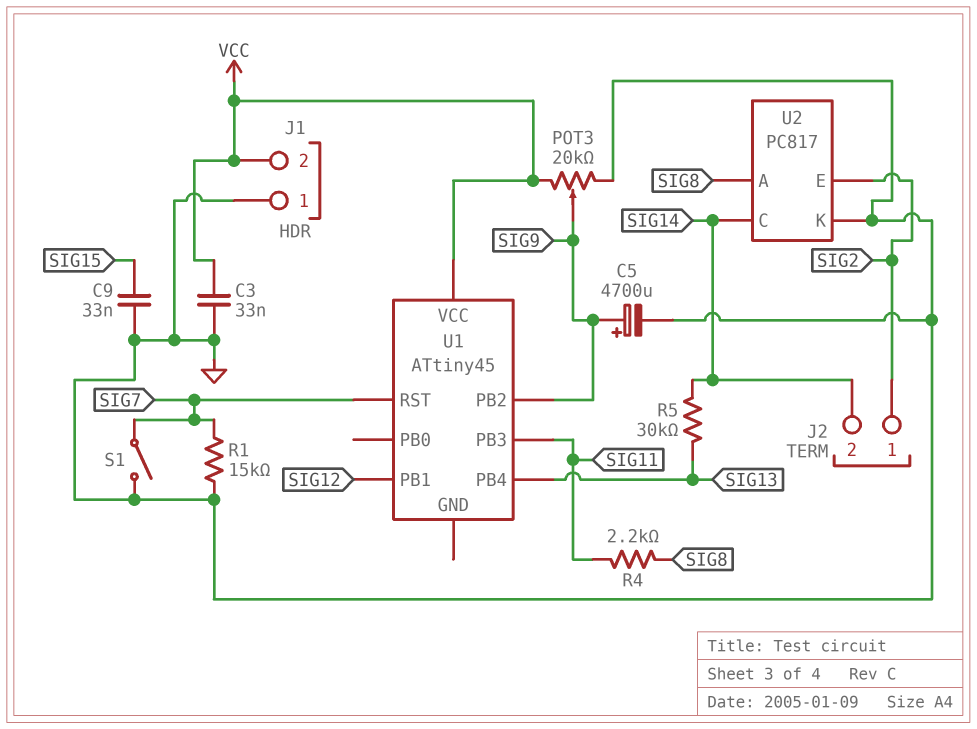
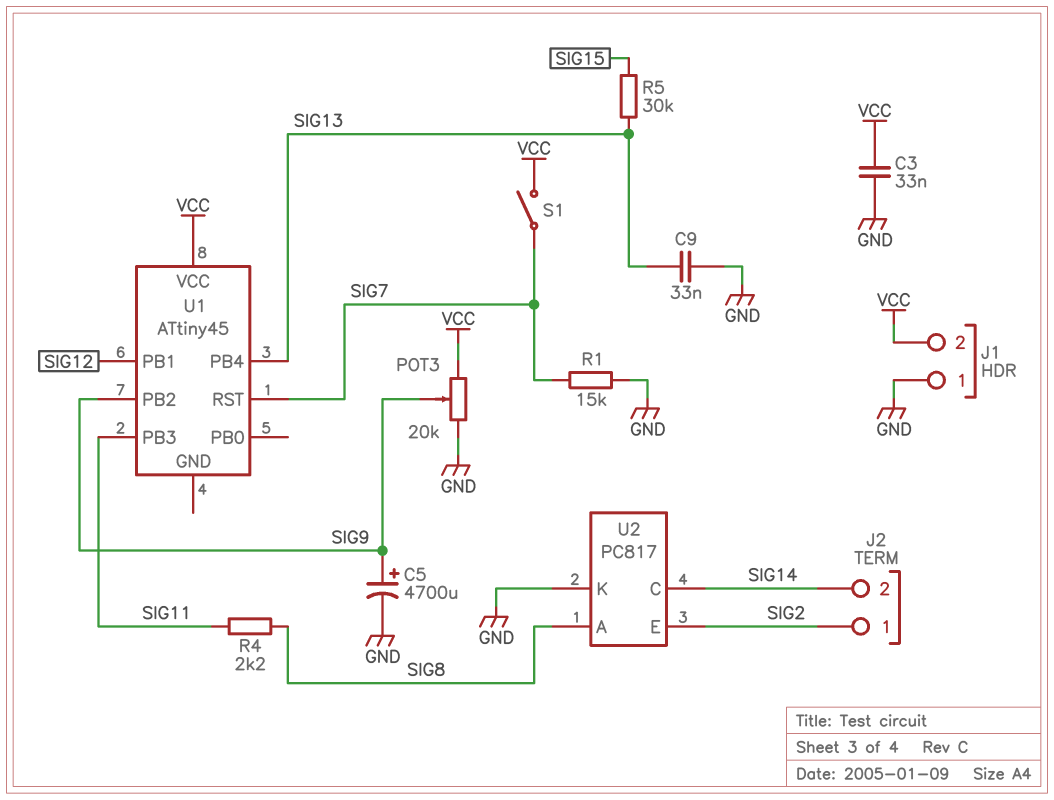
C9: 33nF (GND, SIG15) -> 33nF (GND, SIG13)
R5: 30k (SIG13, SIG14) -> 30k (SIG13, SIG15)
S1: switch (GND, SIG7) -> switch (SIG7, VCC)

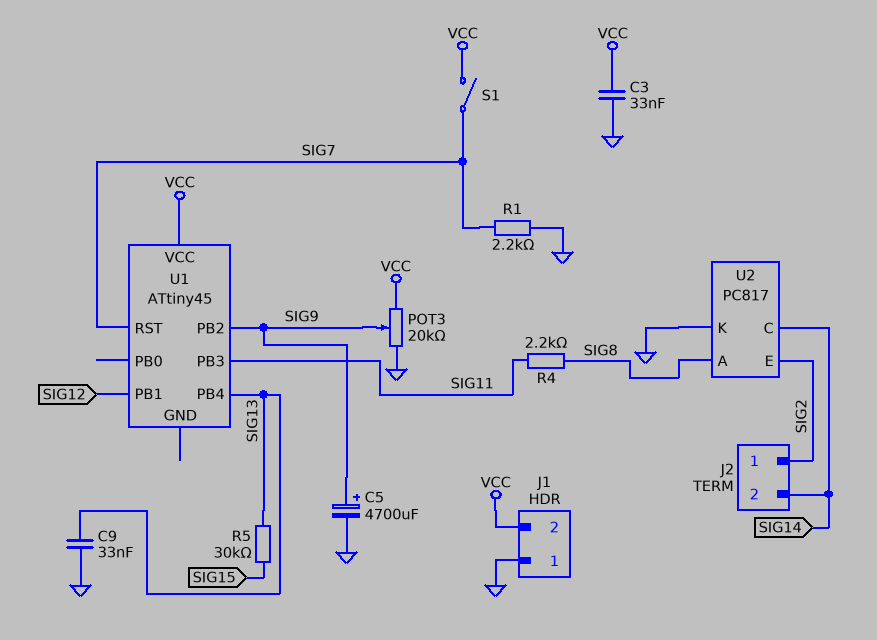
R1: 15k (GND, SIG7) -> 2.2k (GND, SIG7)

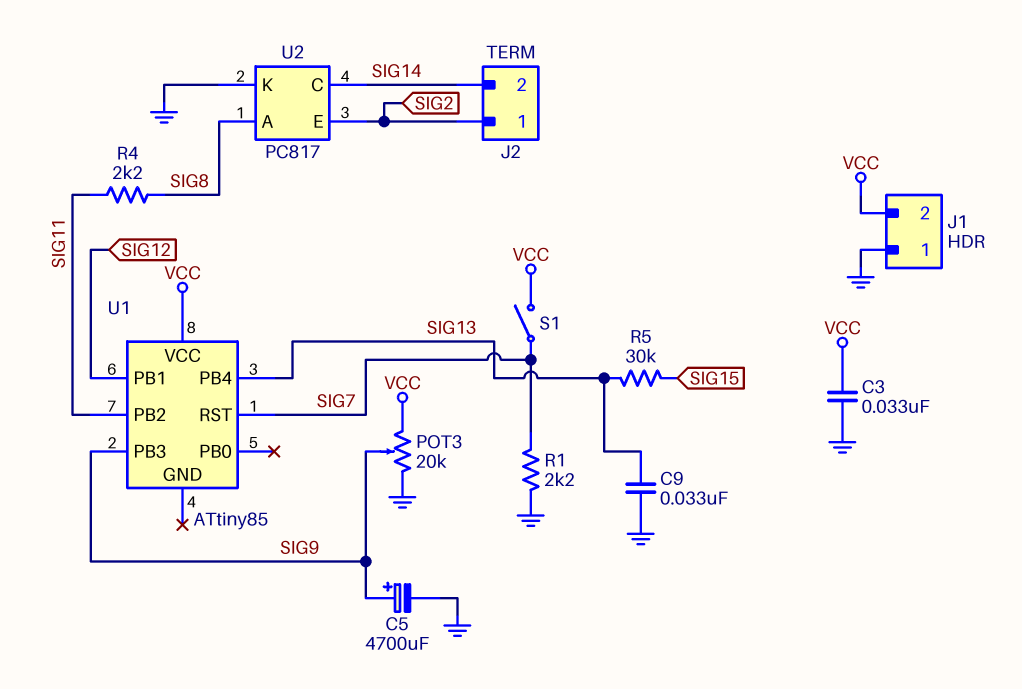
U1: ATtiny45 -> ATtiny85
U1 pin PB2: SIG9 -> SIG11
U1 pin PB3: SIG11 -> SIG9

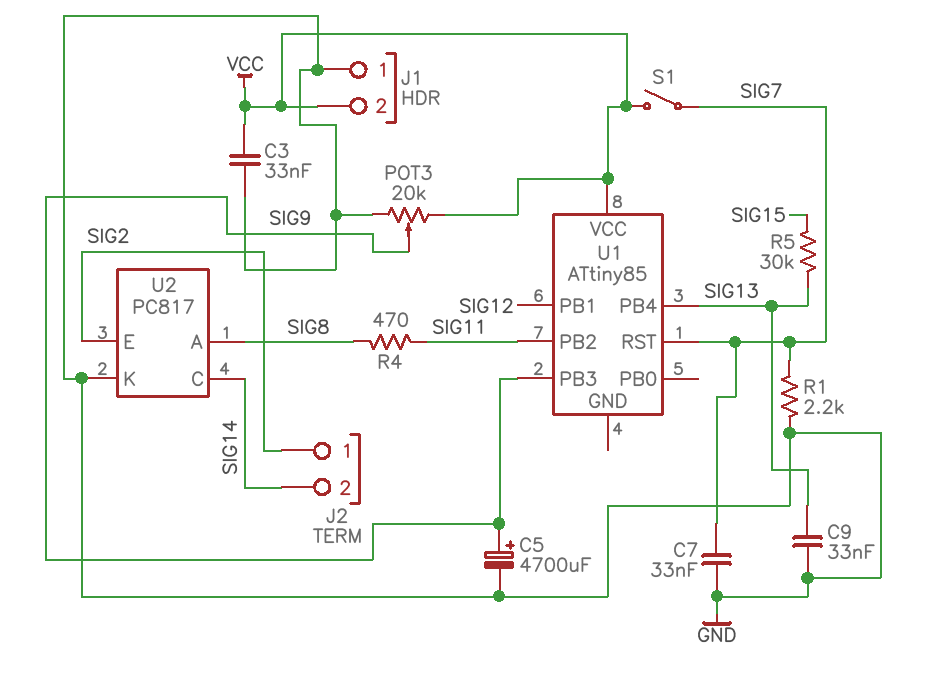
C7: none -> 33nF (GND, SIG7)
R4: 2.2k (SIG8, SIG11) -> 470 (SIG8, SIG11)

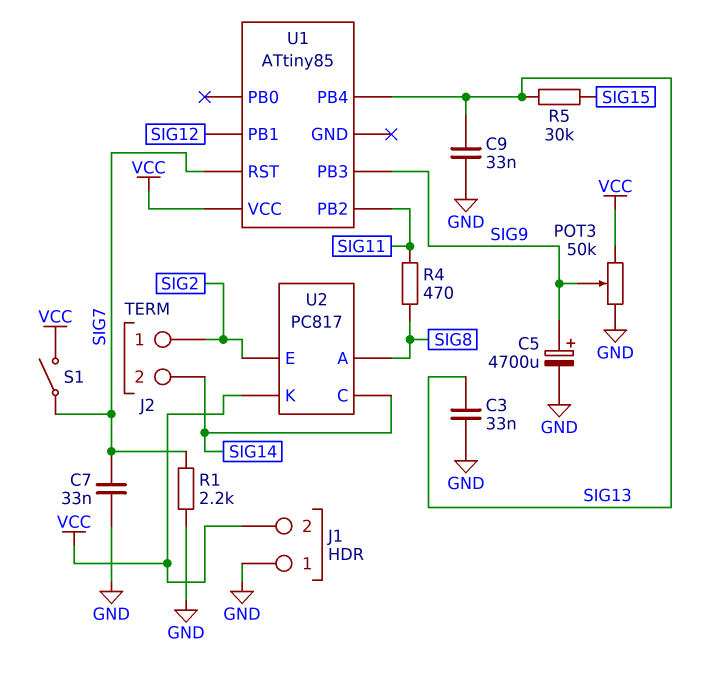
C3: 33nF (GND, VCC) -> 33nF (GND, SIG13)
POT3: 20k (GND, VCC, wiper SIG9) -> 50k (GND, VCC, wiper SIG9)
U2 pin K: GND -> VCC

